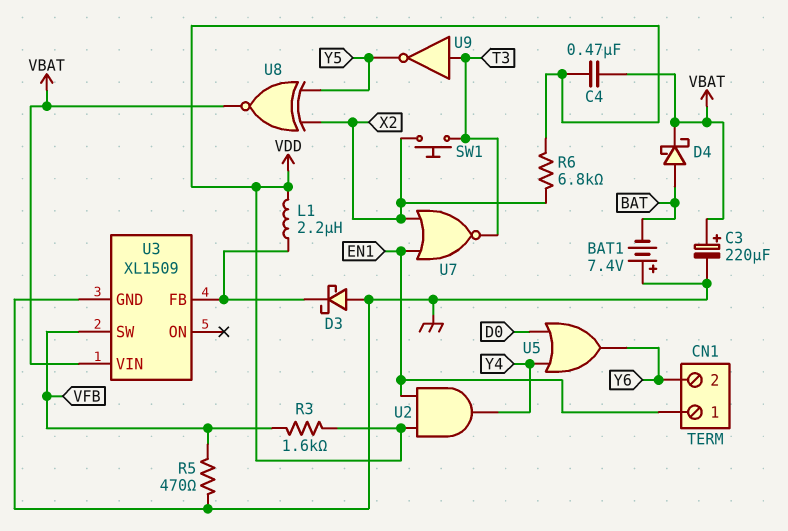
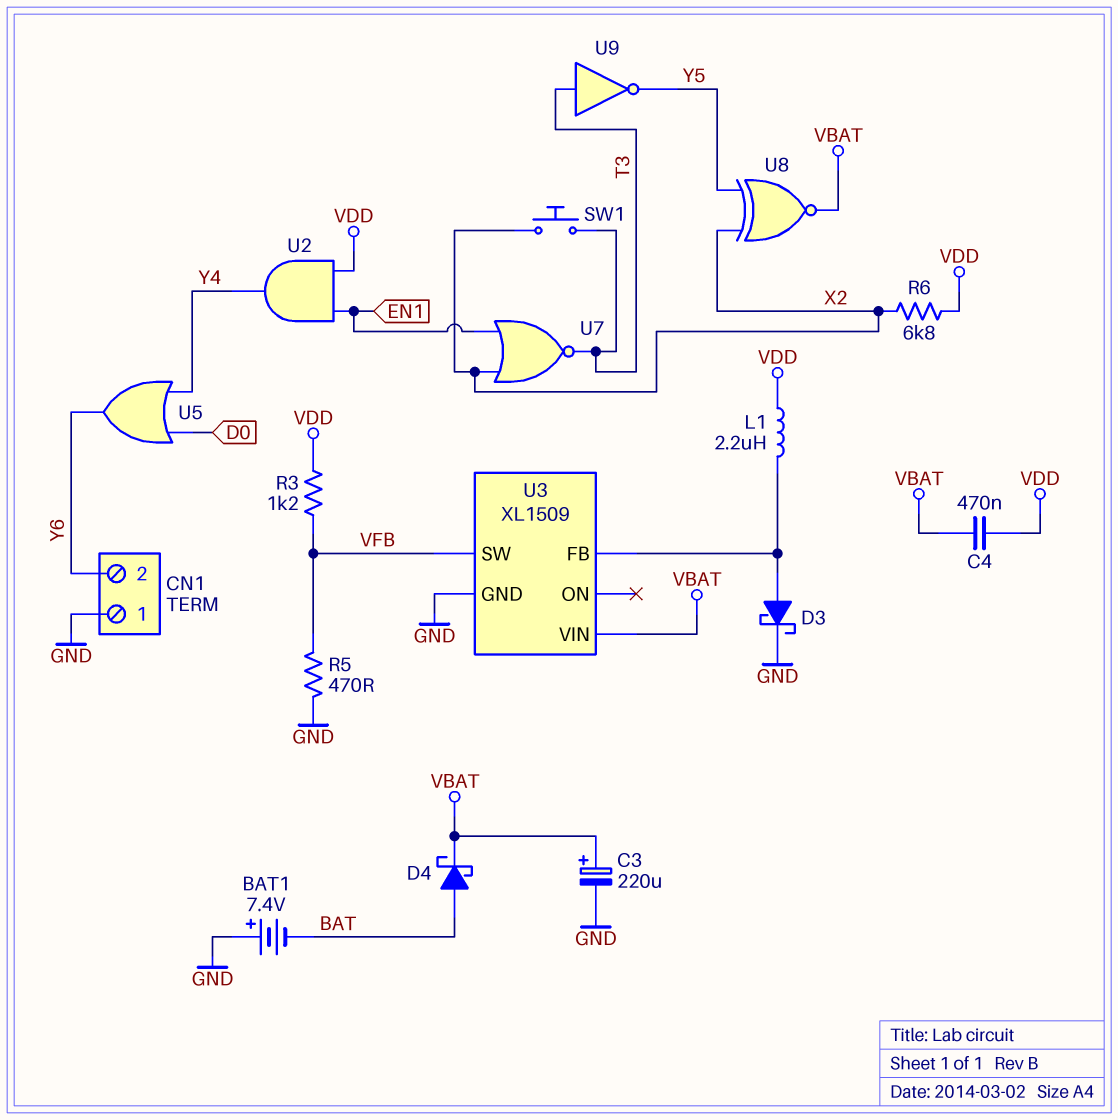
CN1 pin 1: EN1 -> GND
D3: schottky (A GND, K U3/FB) -> schottky (A U3/FB, K GND)
R3: 1.6k (VDD, VFB) -> 1.2k (VDD, VFB)

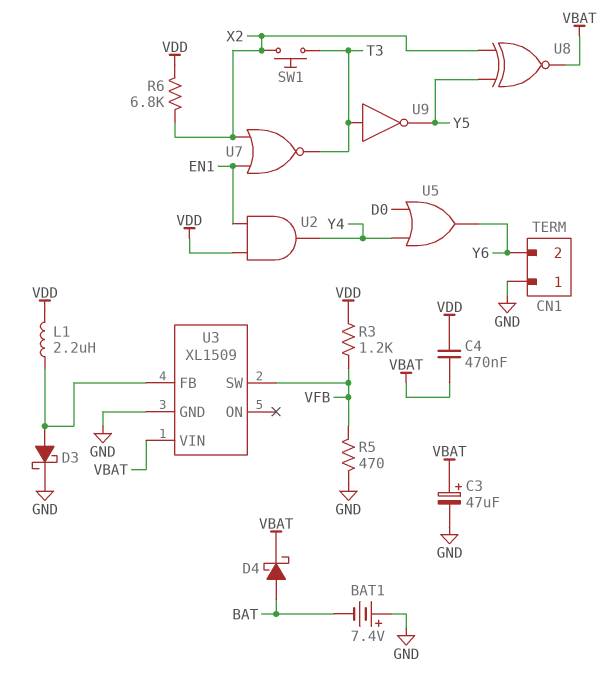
C3: 220uF (plus VBAT, minus GND) -> 47uF (plus VBAT, minus GND)

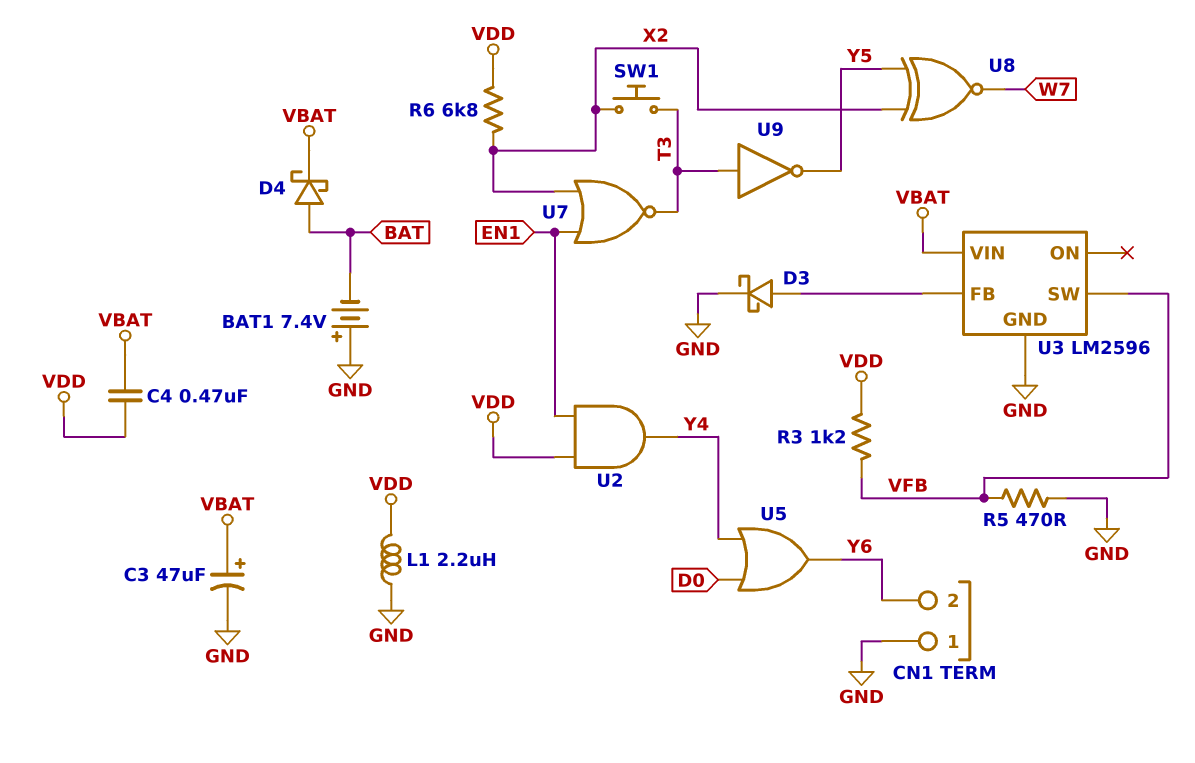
L1: 2.2uH (U3/FB, VDD) -> 2.2uH (GND, VDD)
U3: XL1509 -> LM2596
U8: XNOR (in X2, in Y5, out VBAT) -> XNOR (in X2, in Y5, out W7)

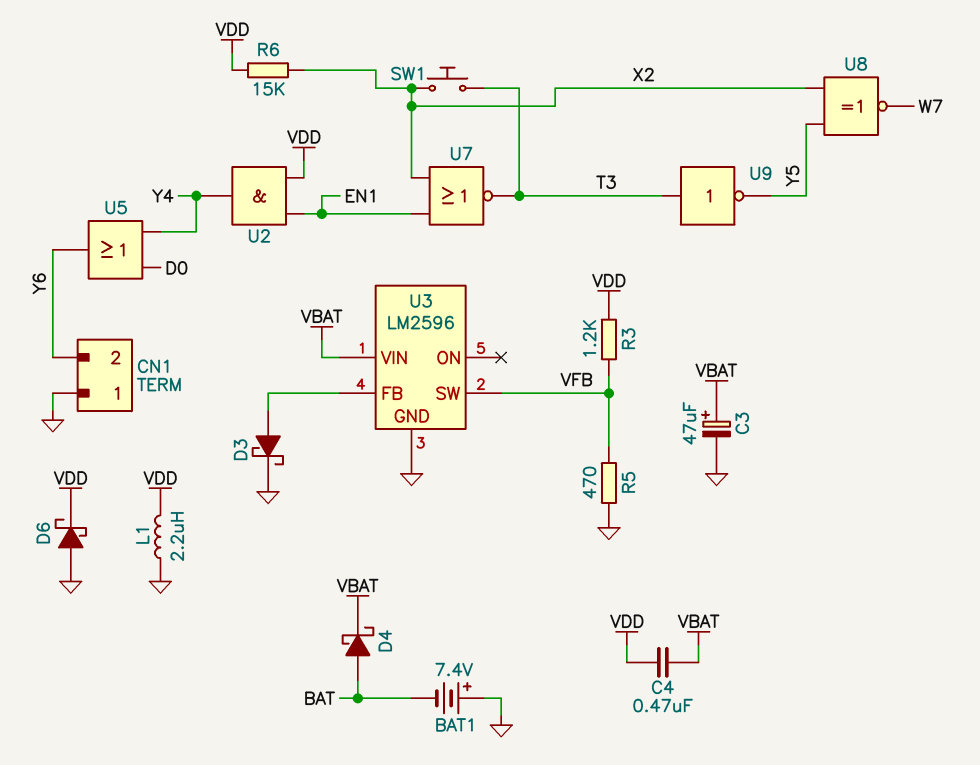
D6: none -> schottky (A GND, K VDD)
R6: 6.8k (VDD, X2) -> 15k (VDD, X2)

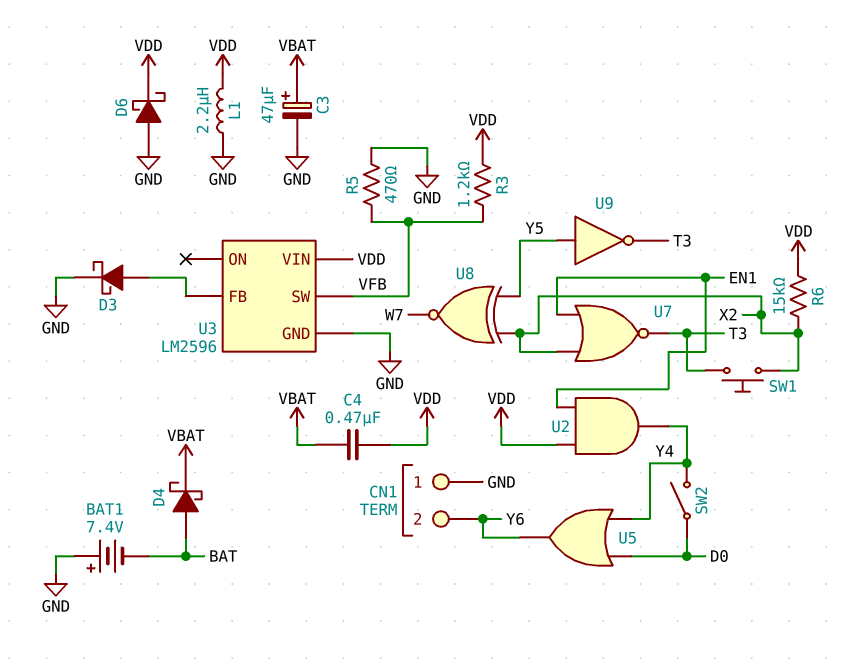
SW2: none -> switch (D0, Y4)
U3 pin VIN: VBAT -> VDD
U9: NOT (in T3, out Y5) -> NOT (in Y5, out T3)

